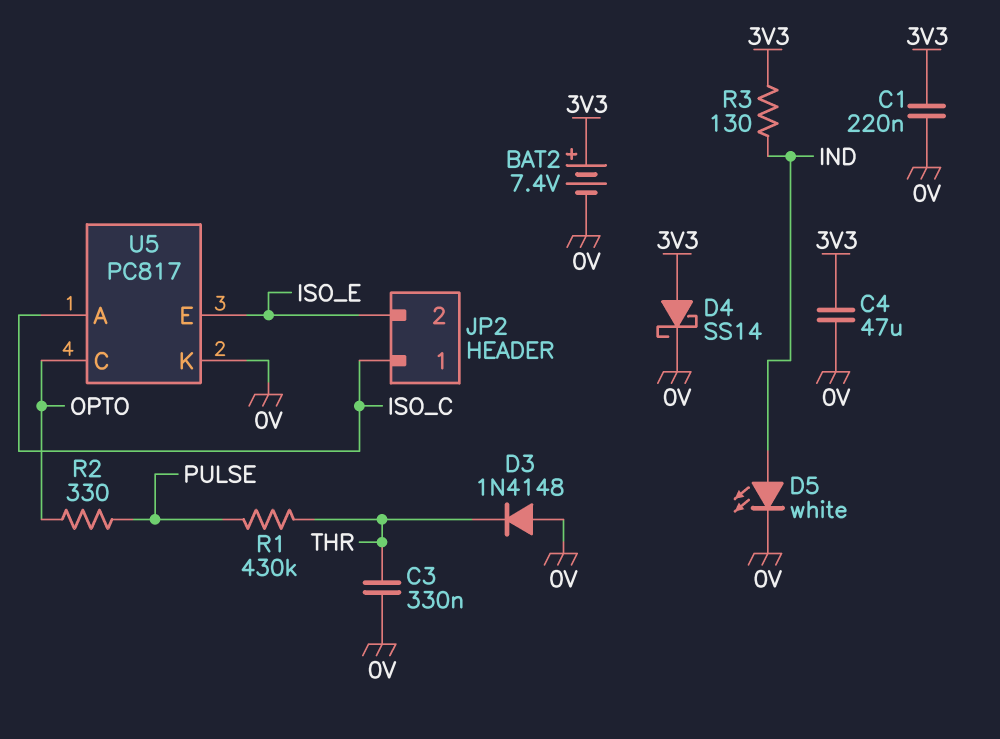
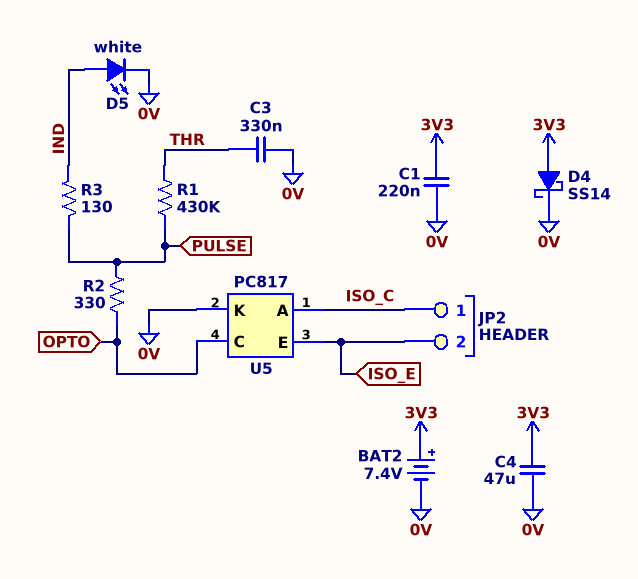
D3: diode 1N4148 (A 0V, K THR) -> none
R3: 130 (3V3, IND) -> 130 (IND, PULSE)

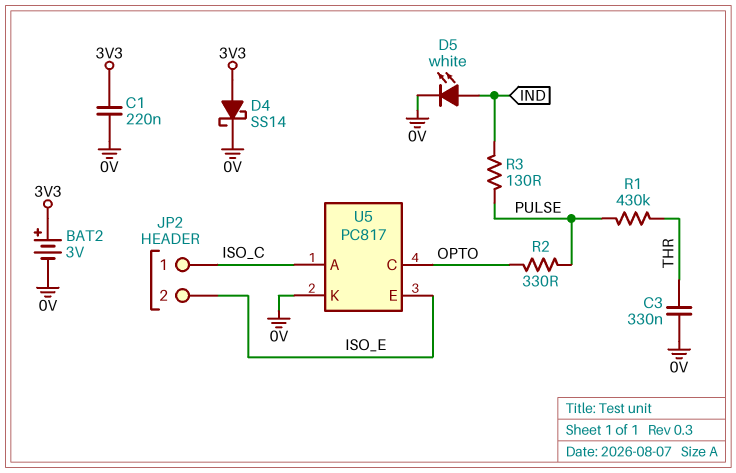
BAT2: 7.4V (plus 3V3, minus 0V) -> 3V (plus 3V3, minus 0V)
C4: 47uF (0V, 3V3) -> none

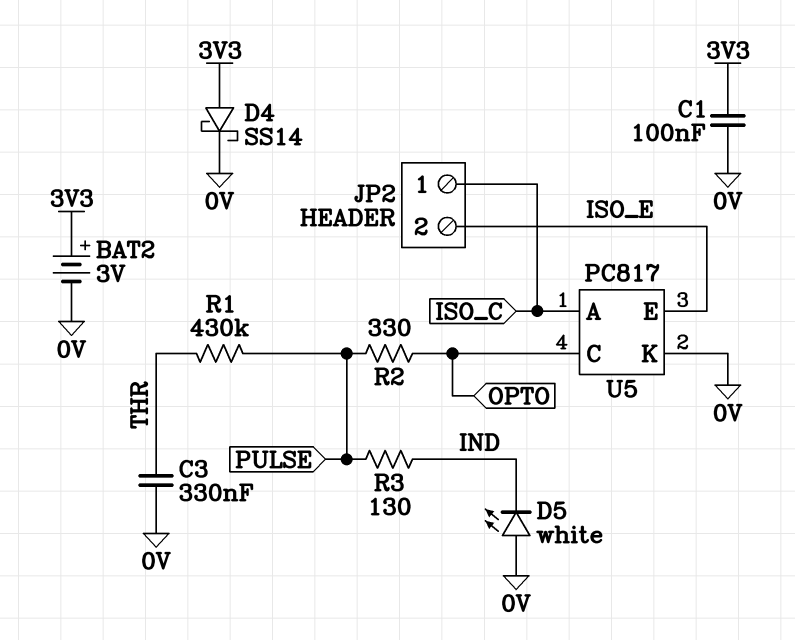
C1: 220nF (0V, 3V3) -> 100nF (0V, 3V3)
D5: LED white (A IND, K 0V) -> LED white (A 0V, K IND)

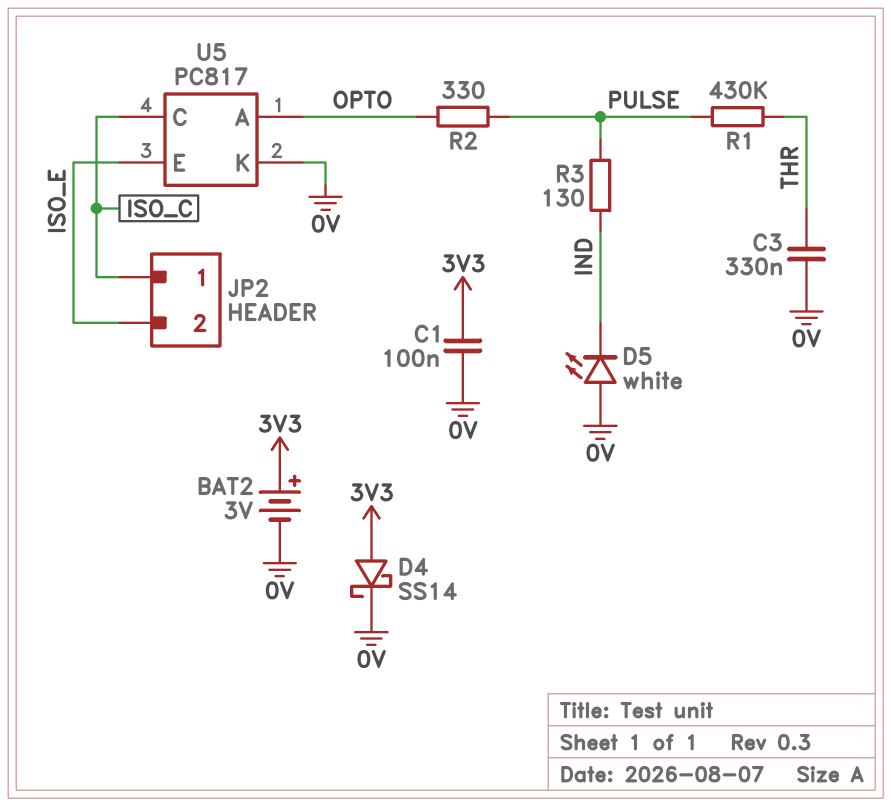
U5 pin A: ISO_C -> OPTO
U5 pin C: OPTO -> ISO_C

